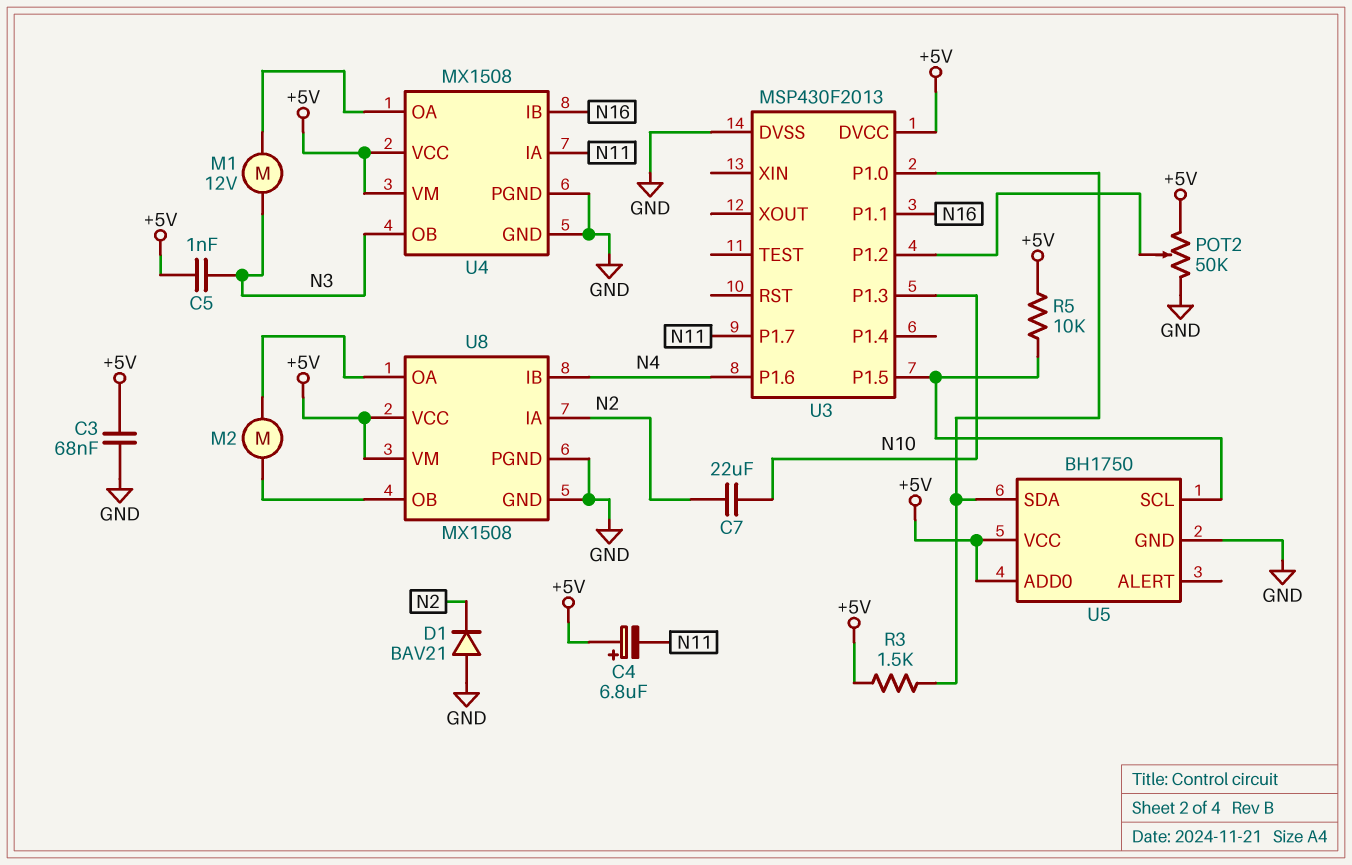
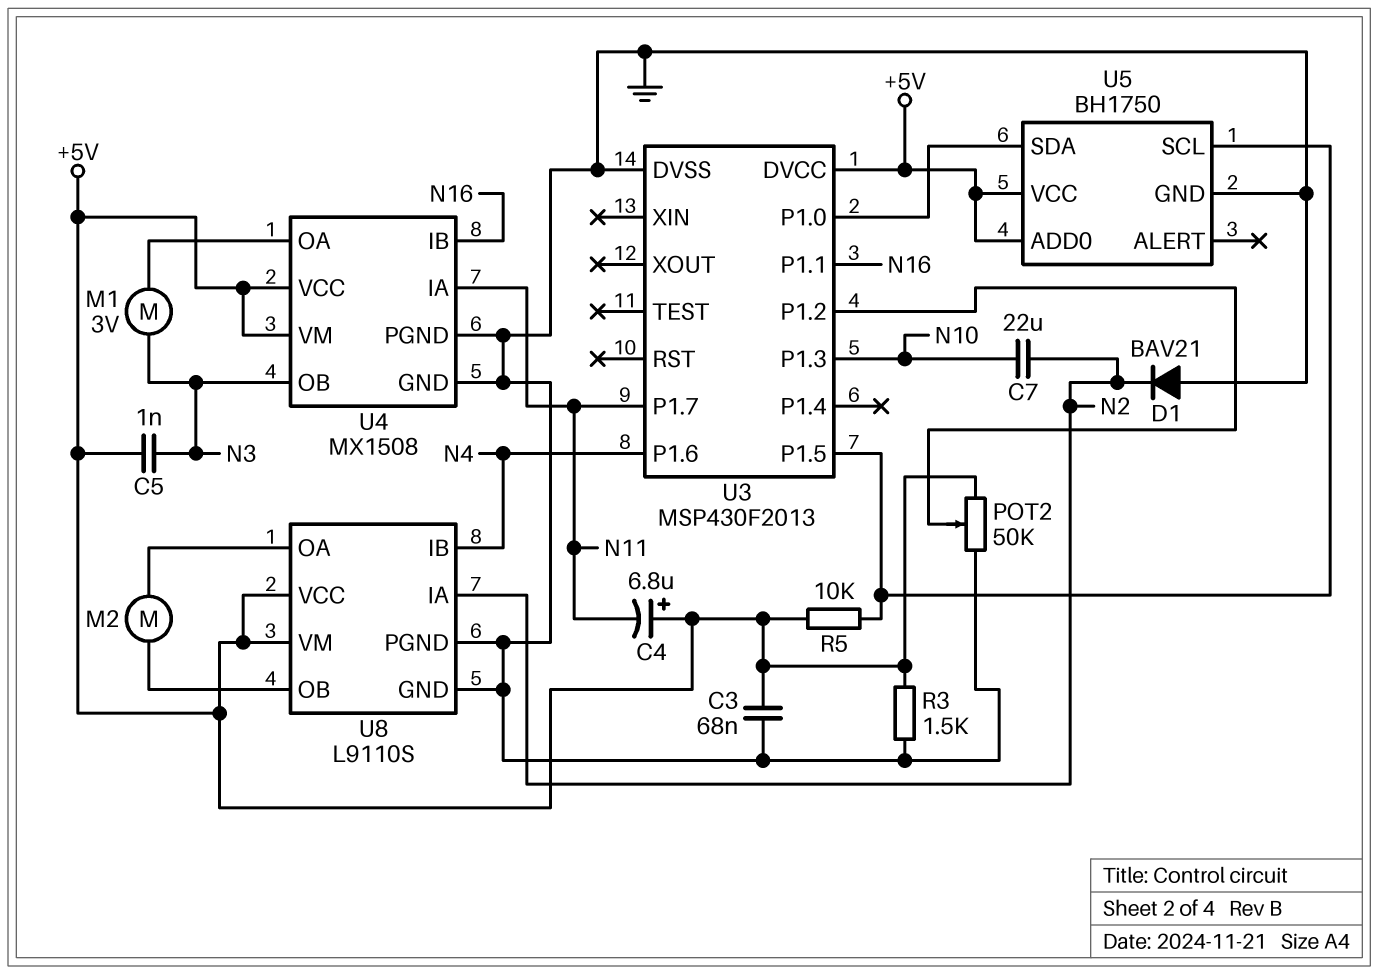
M1: motor 12V (N3, U4/OA) -> motor 3V (N3, U4/OA)
R3: 1.5k (+5V, U3/P1.0) -> 1.5k (+5V, GND)
U8: MX1508 -> L9110S

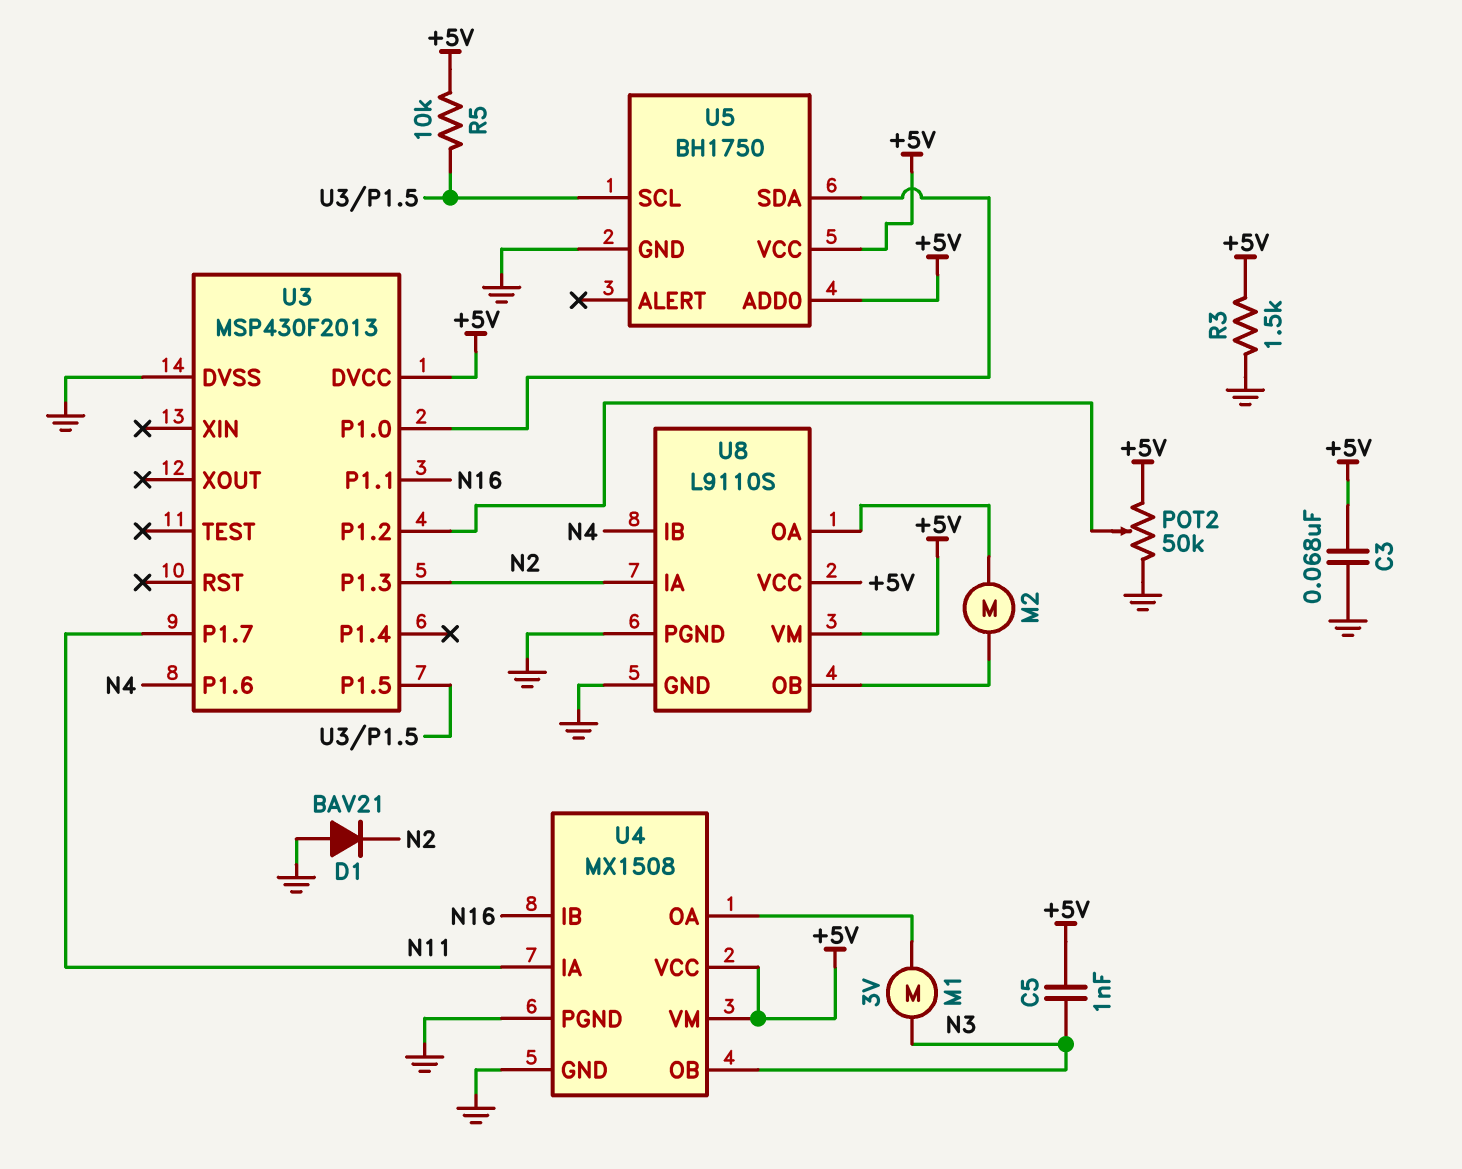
C4: 6.8uF (plus +5V, minus N11) -> none
C7: 22uF (N2, N10) -> none
U3 pin P1.3: N10 -> N2

